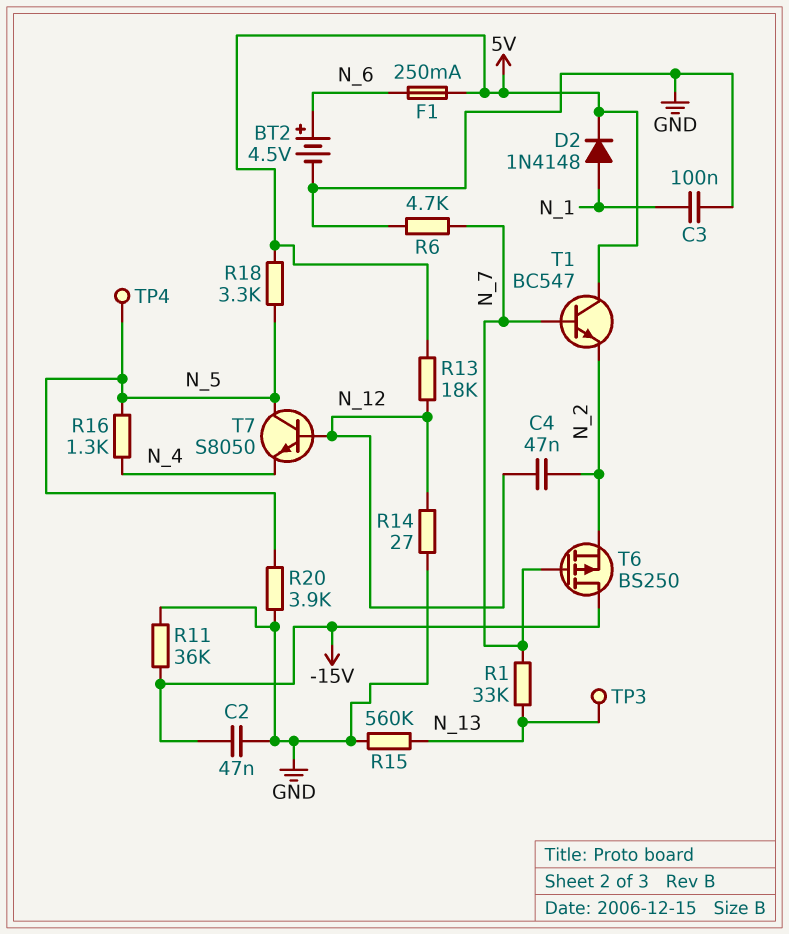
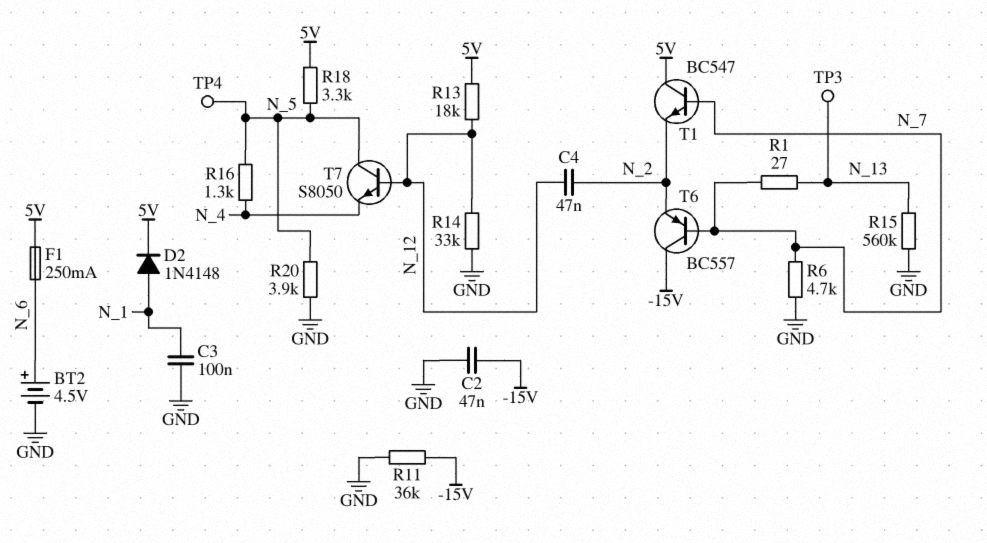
R1: 33k (N_7, N_13) -> 27 (N_7, N_13)
R14: 27 (GND, N_12) -> 33k (GND, N_12)
T6: PMOS BS250 (G N_7, D -15V, S N_2) -> PNP BC557 (B N_7, C -15V, E N_2)

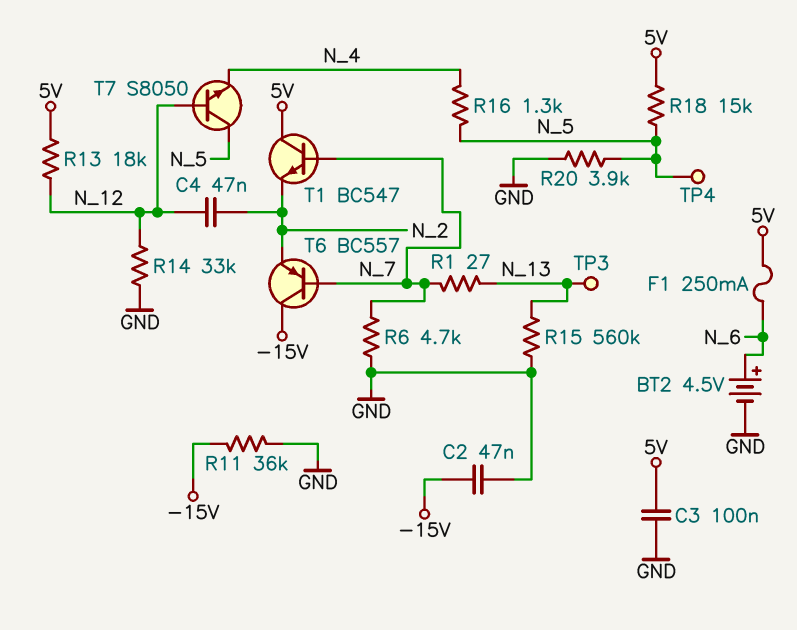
C3: 100nF (GND, N_1) -> 100nF (5V, GND)
D2: diode 1N4148 (A N_1, K 5V) -> none
R18: 3.3k (5V, N_5) -> 15k (5V, N_5)

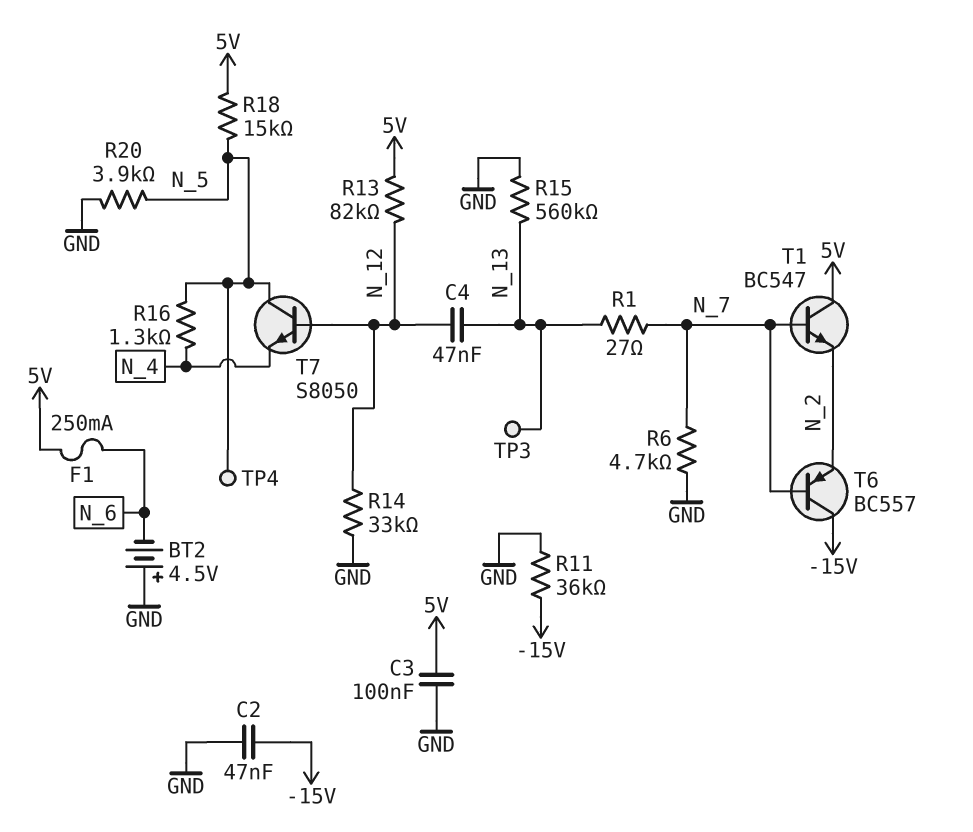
BT2: 4.5V (plus N_6, minus GND) -> 4.5V (plus GND, minus N_6)
C4: 47nF (N_2, N_12) -> 47nF (N_12, N_13)
R13: 18k (5V, N_12) -> 82k (5V, N_12)

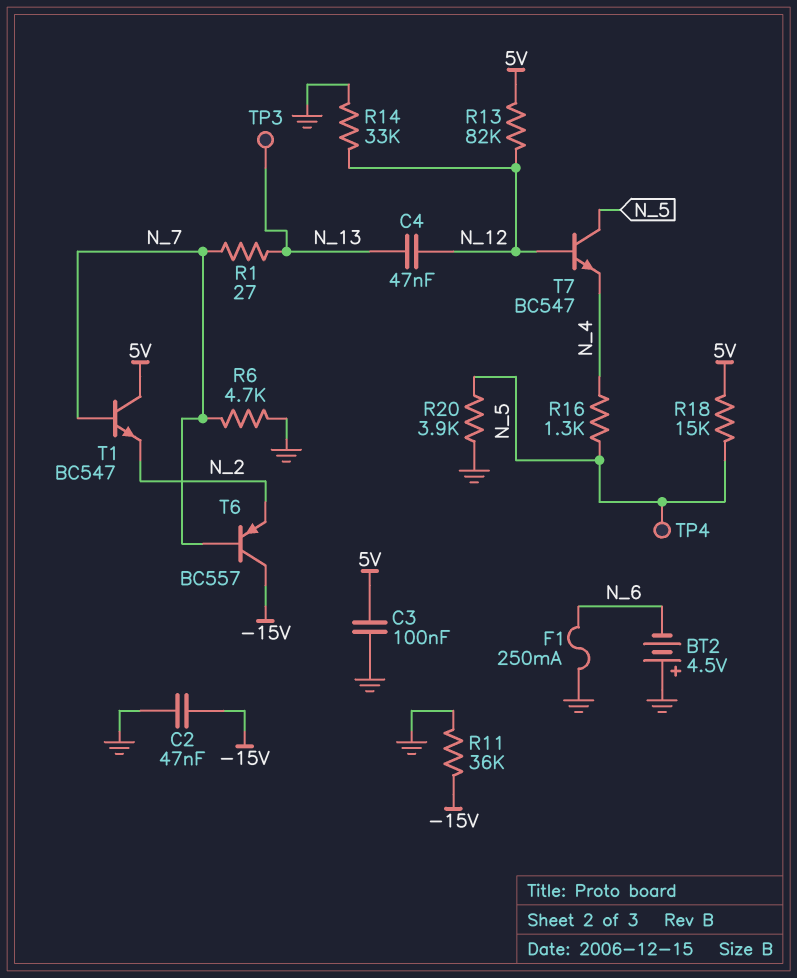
F1: 250mA (5V, N_6) -> 250mA (GND, N_6)
R15: 560k (GND, N_13) -> none
T7: NPN S8050 (B N_12, C N_5, E N_4) -> NPN BC547 (B N_12, C N_5, E N_4)

